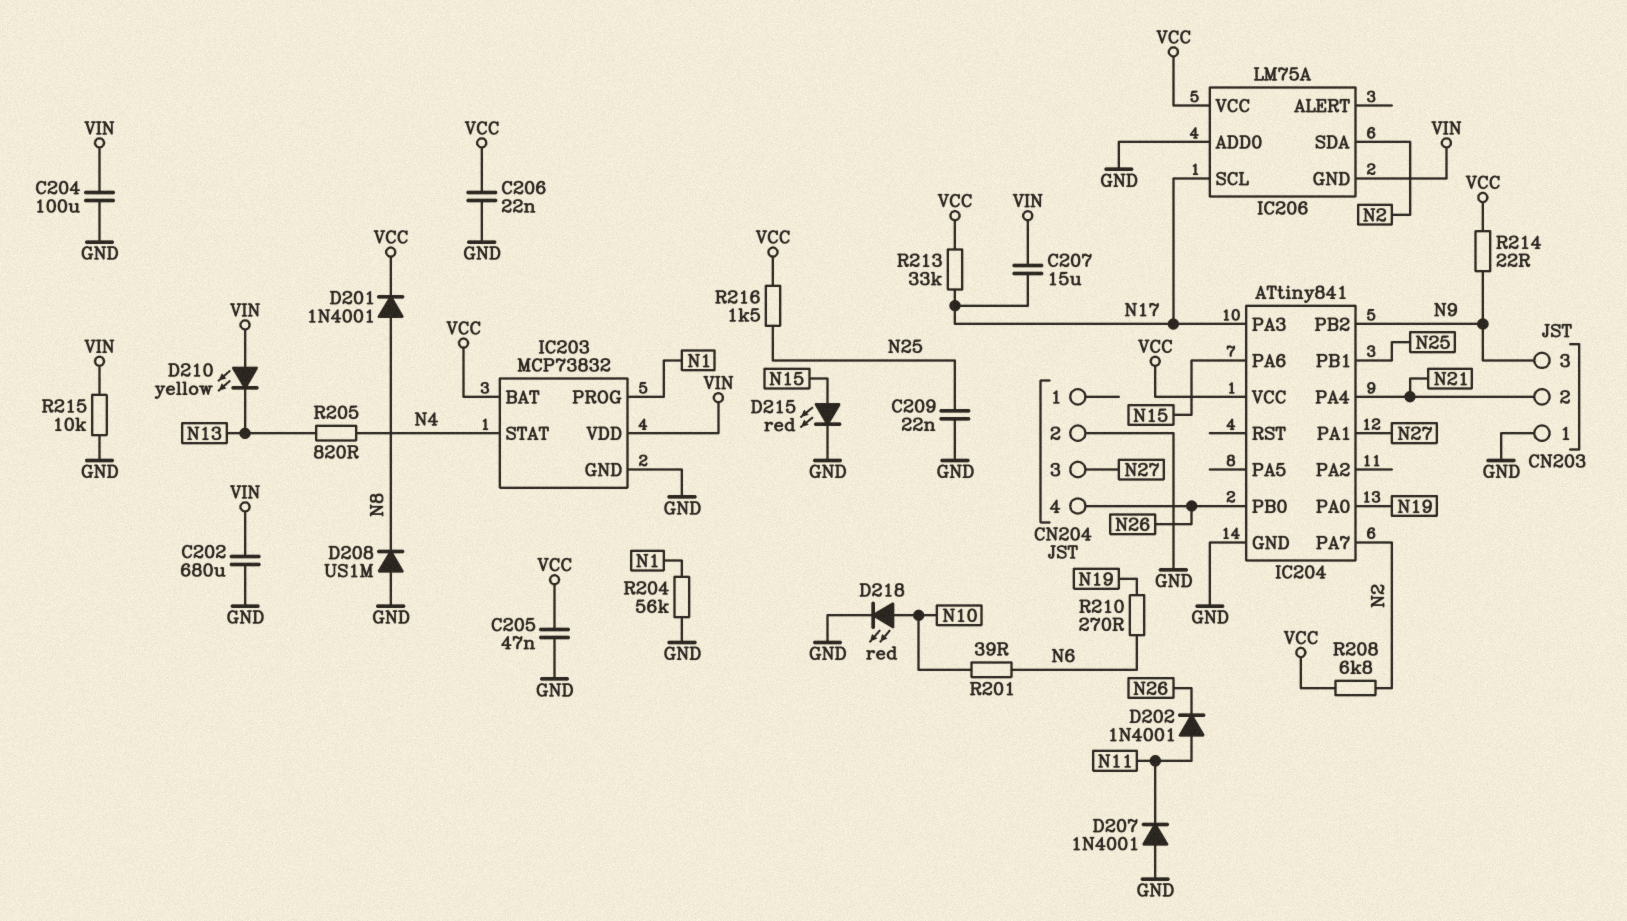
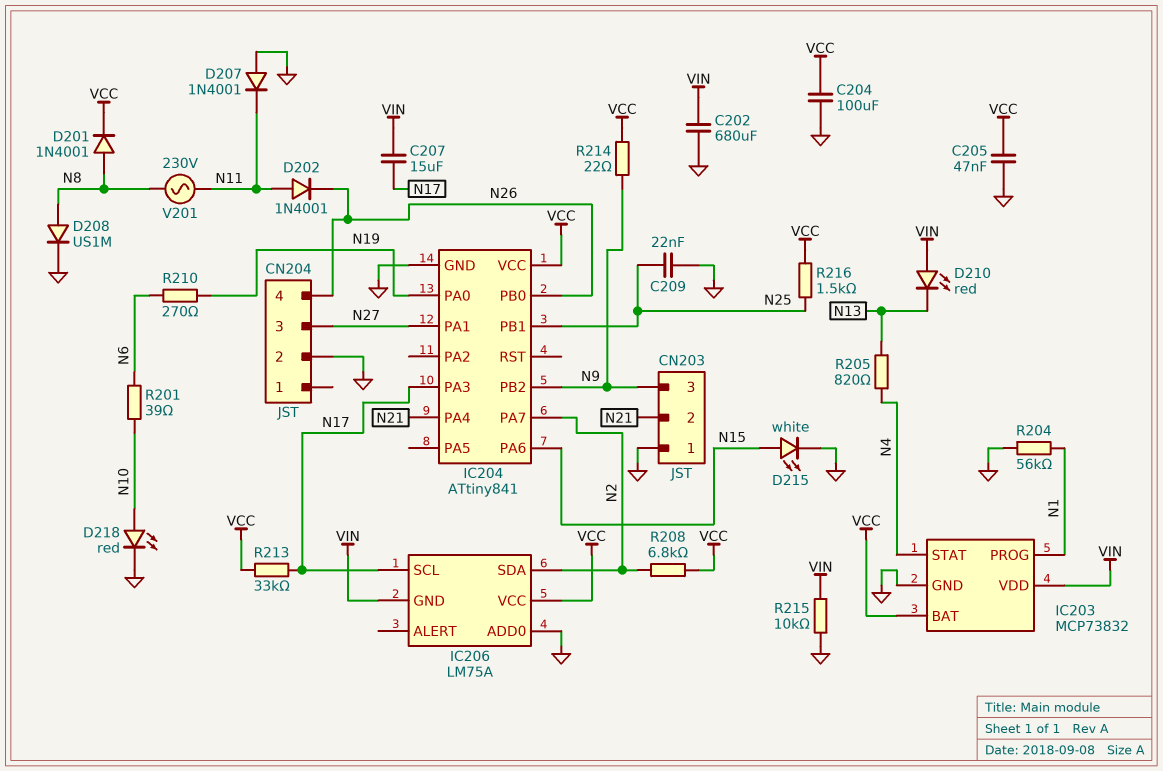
C204: 100uF (GND, VIN) -> 100uF (GND, VCC)
C206: 22nF (GND, VCC) -> none
D208: diode US1M (A GND, K N8) -> diode US1M (A N8, K GND)
D210: LED yellow (A VIN, K N13) -> LED red (A VIN, K N13)
D215: LED red (A N15, K GND) -> LED white (A N15, K GND)
V201: none -> AC 230V (N8, N11)

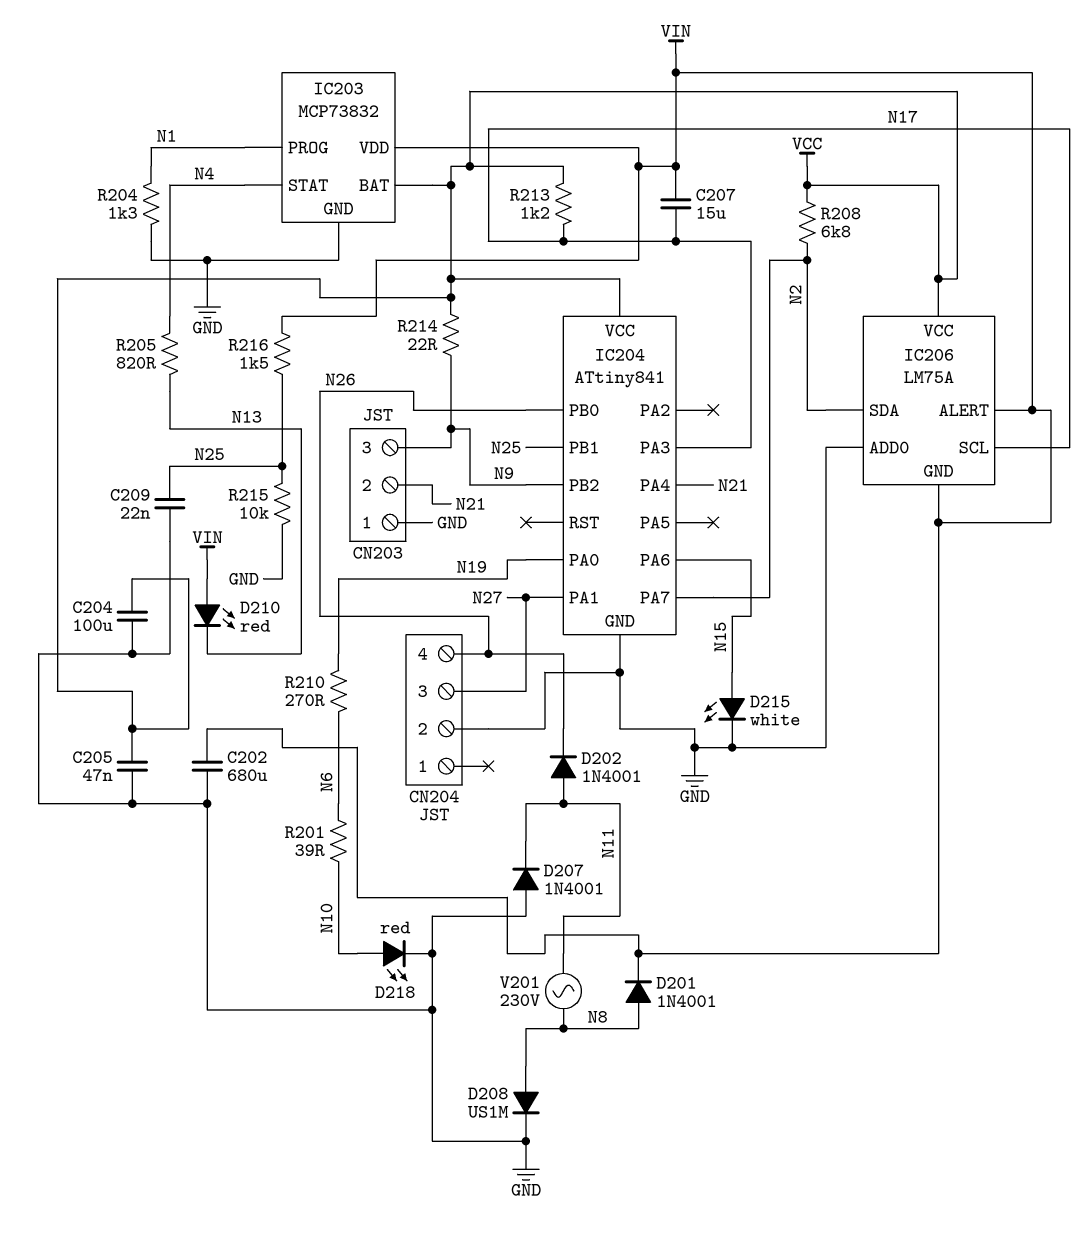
D201: diode 1N4001 (A N8, K VCC) -> diode 1N4001 (A N8, K VIN)
IC206 pin ALERT: none -> VIN
R204: 56k (GND, N1) -> 1.3k (GND, N1)
R213: 33k (N17, VCC) -> 1.2k (N17, VCC)
R215: 10k (GND, VIN) -> 10k (GND, N25)
R216: 1.5k (N25, VCC) -> 1.5k (N25, VIN)

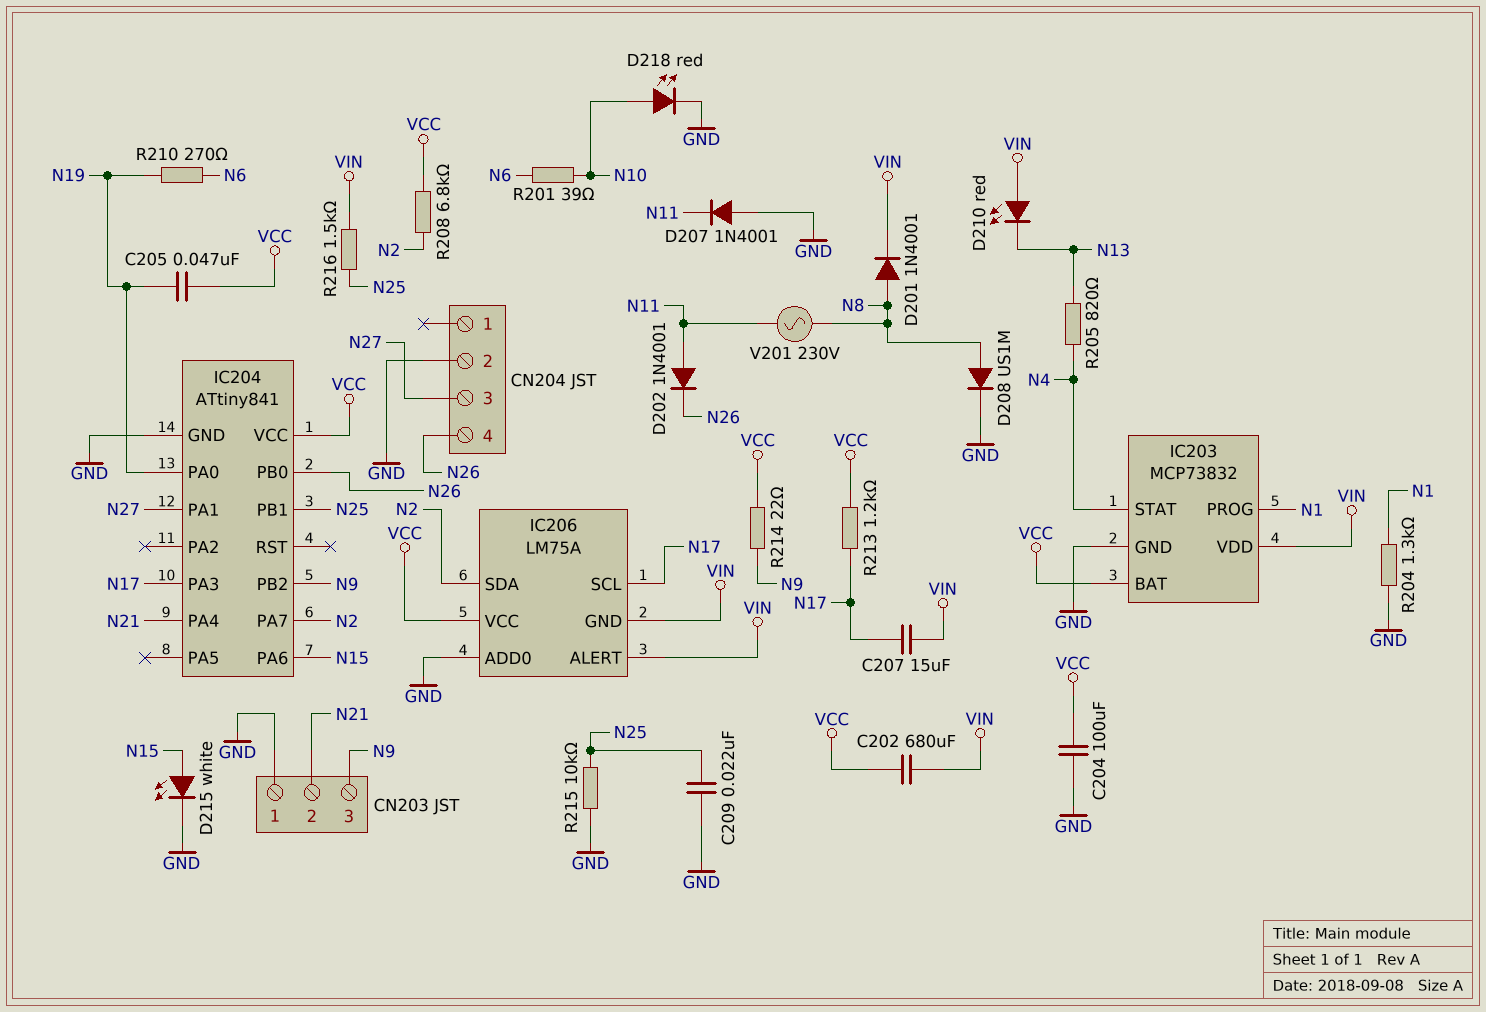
C202: 680uF (GND, VIN) -> 680uF (VCC, VIN)
C205: 47nF (GND, VCC) -> 47nF (N19, VCC)

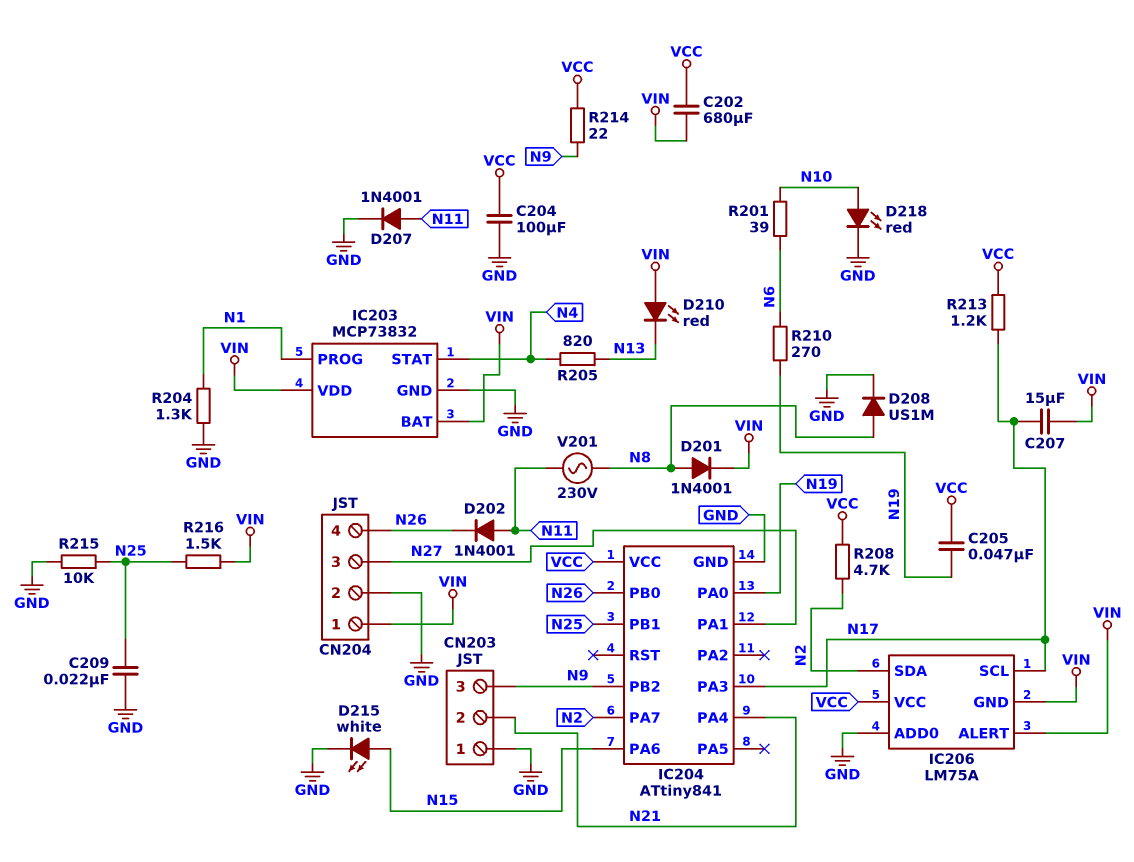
CN204 pin 1: none -> VIN
D207: diode 1N4001 (A GND, K N11) -> diode 1N4001 (A N11, K GND)
IC203 pin BAT: VCC -> VIN
R208: 6.8k (N2, VCC) -> 4.7k (N2, VCC)

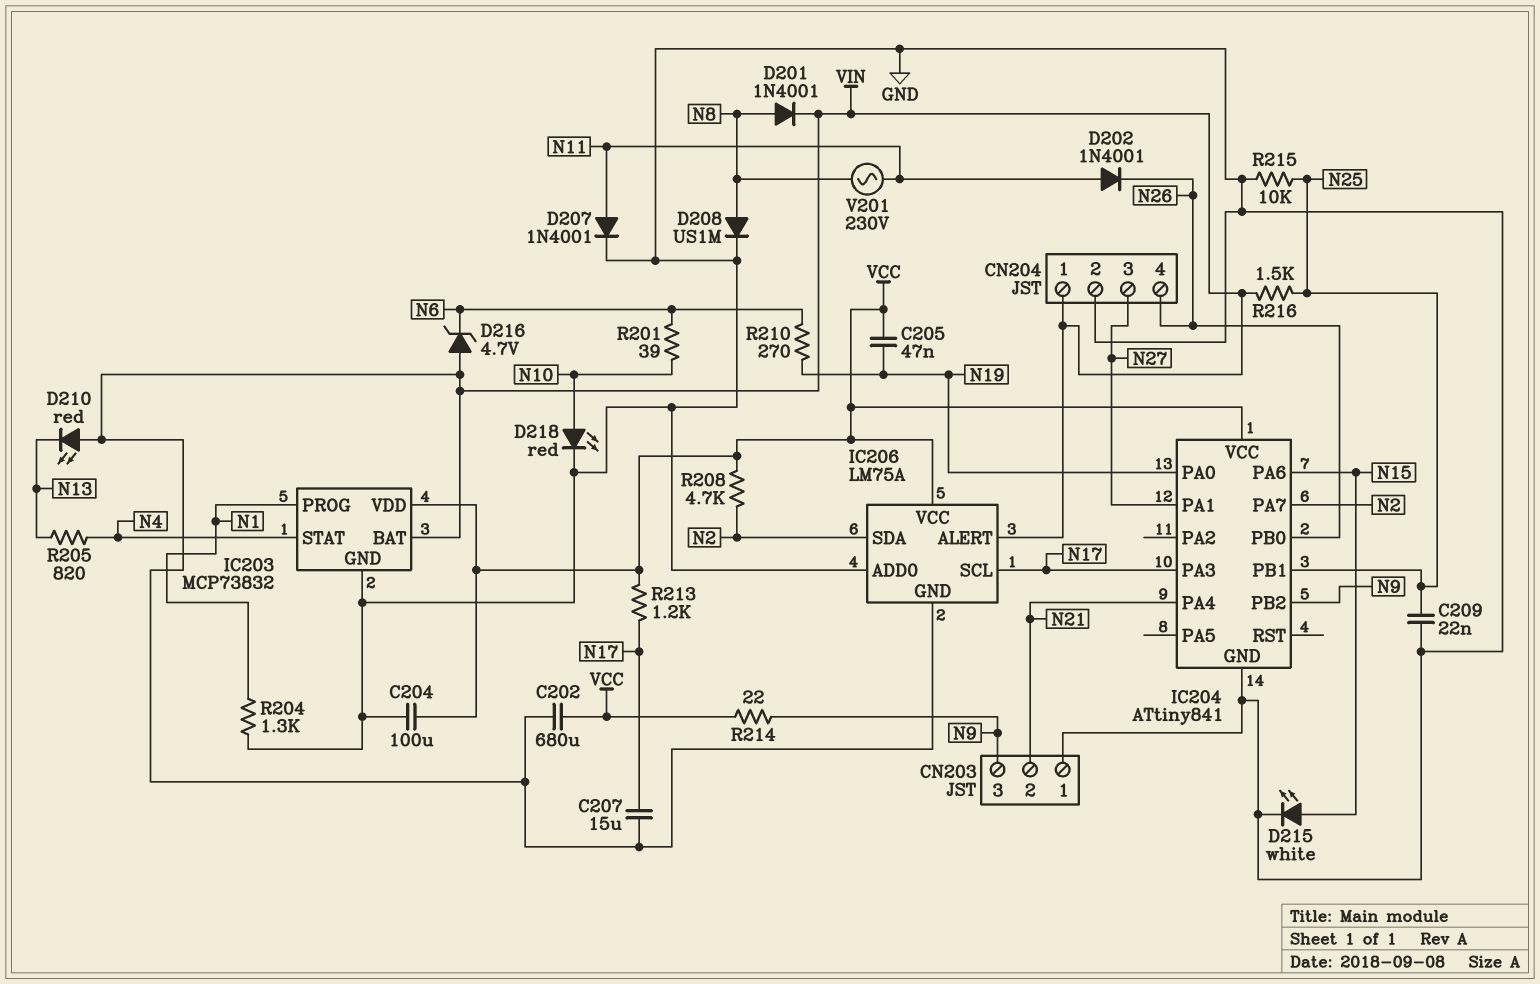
D216: none -> zener 4.7V (A VIN, K N6)
IC203 pin VDD: VIN -> VCC

